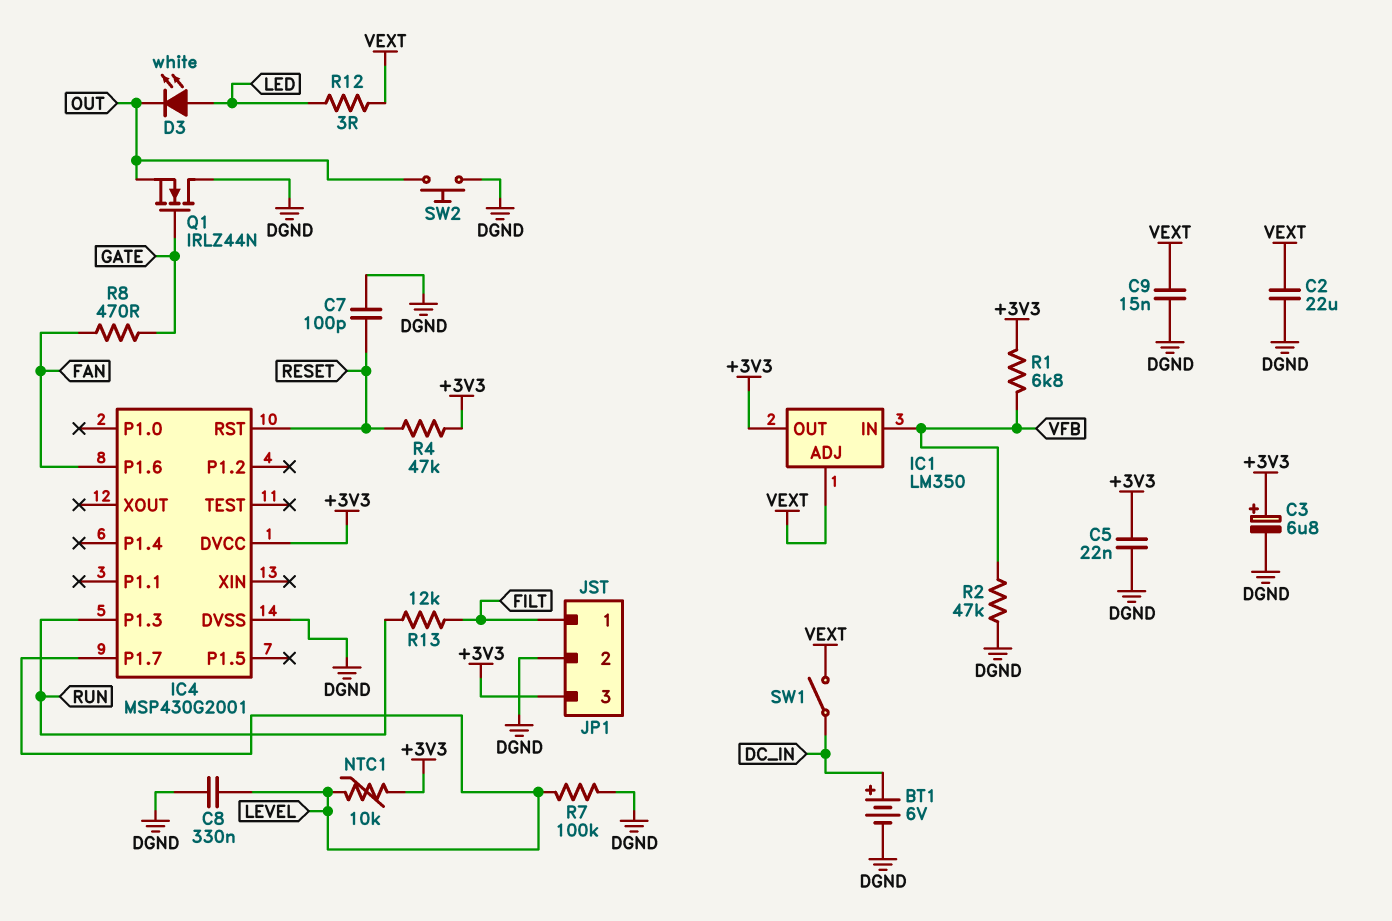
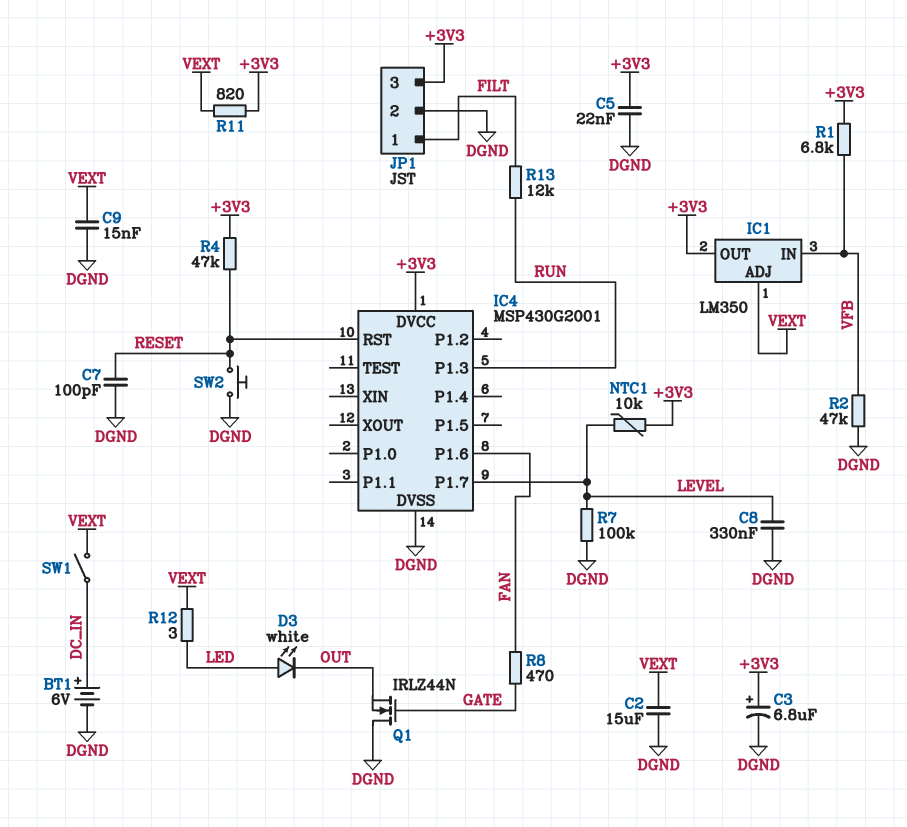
C2: 22uF (DGND, VEXT) -> 15uF (DGND, VEXT)
R11: none -> 820 (+3V3, VEXT)
SW2: button (DGND, OUT) -> button (DGND, RESET)

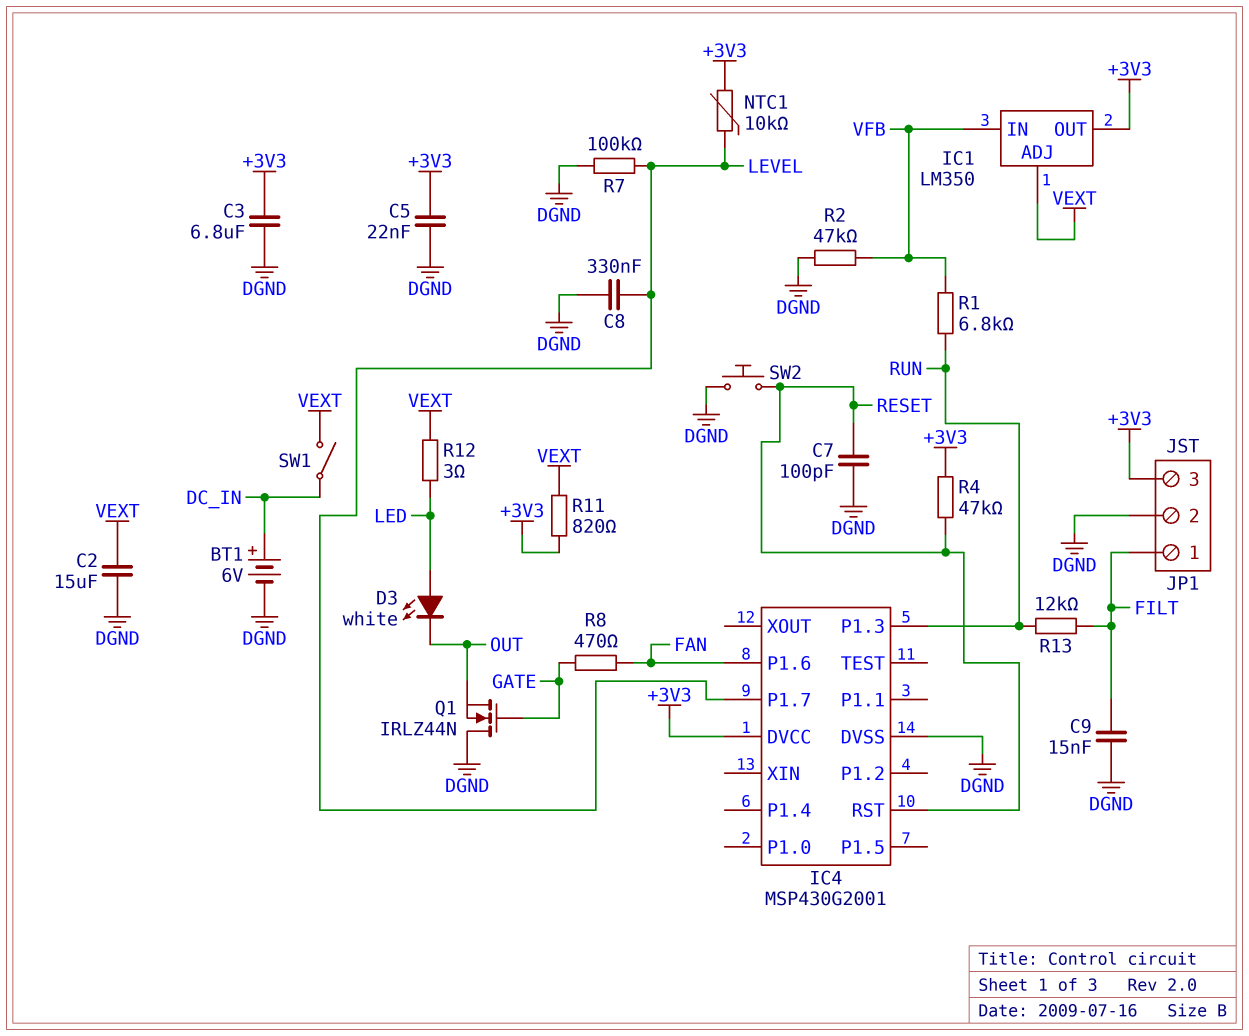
C3: 6.8uF (plus +3V3, minus DGND) -> 6.8uF (+3V3, DGND)
C9: 15nF (DGND, VEXT) -> 15nF (DGND, FILT)
R1: 6.8k (+3V3, VFB) -> 6.8k (RUN, VFB)

